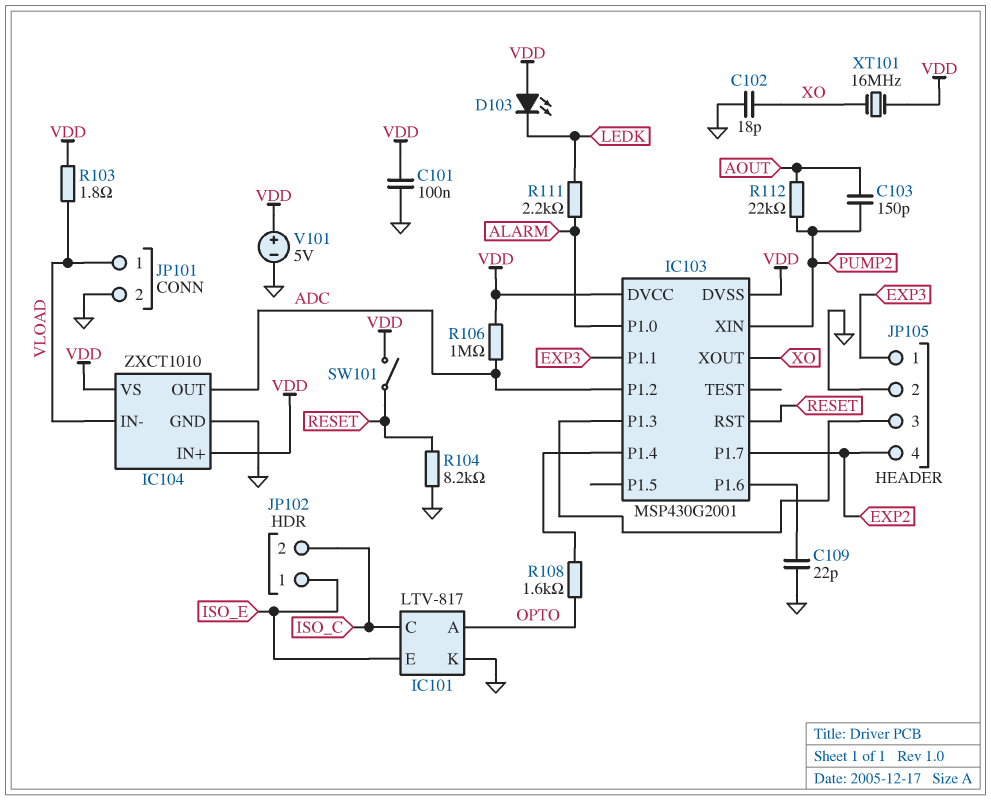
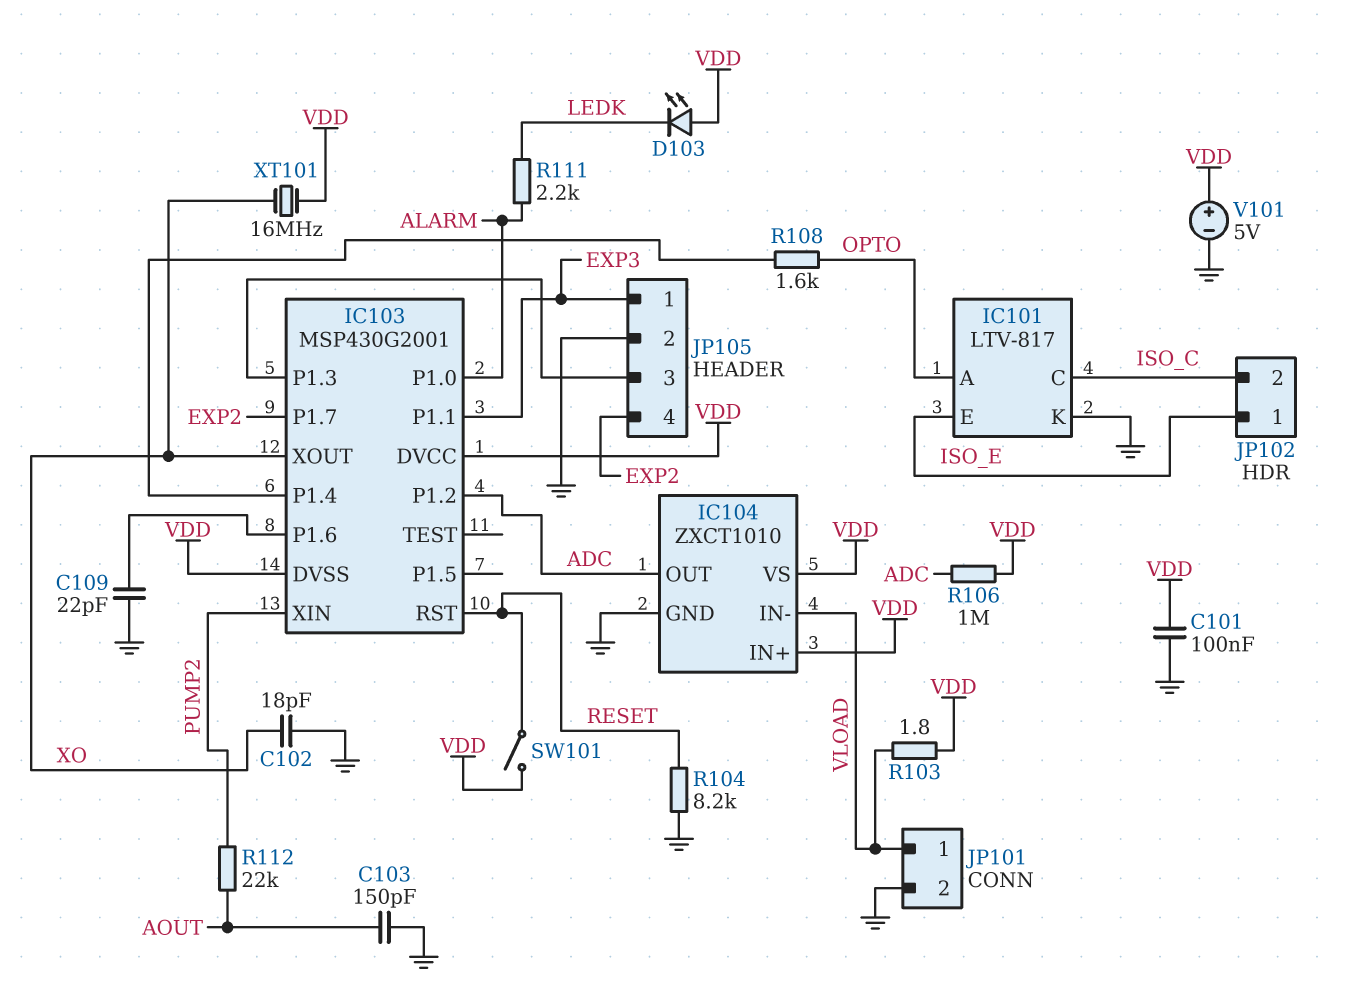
C103: 150pF (AOUT, PUMP2) -> 150pF (AOUT, GND)

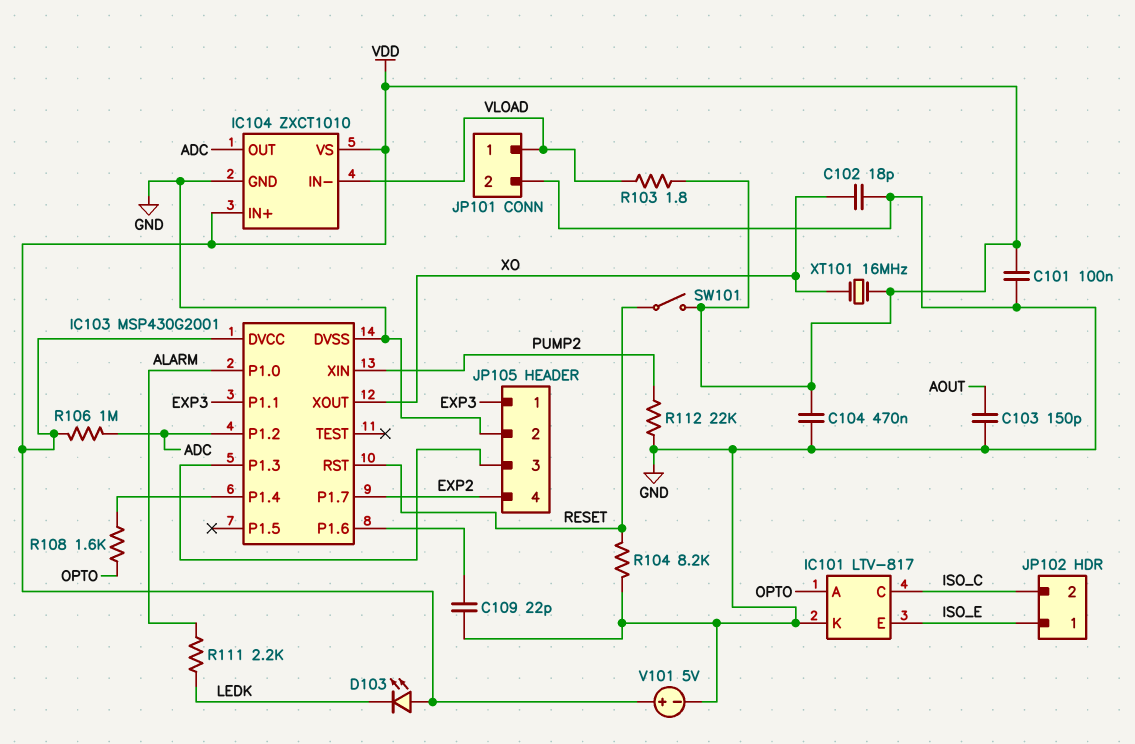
C104: none -> 470nF (GND, VDD)
IC103 pin DVSS: VDD -> GND
R112: 22k (AOUT, PUMP2) -> 22k (GND, PUMP2)

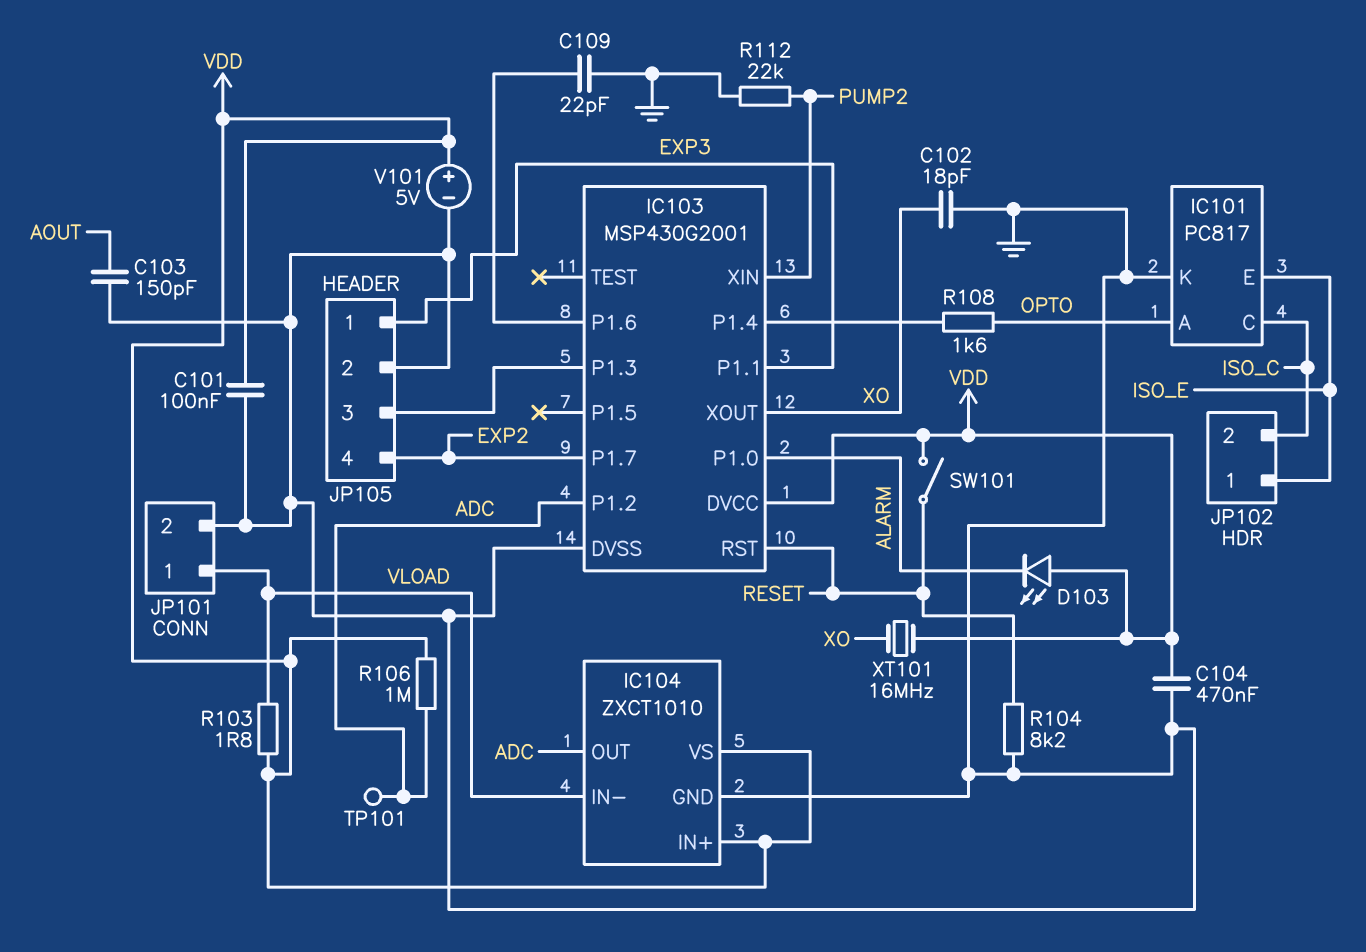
D103: LED (A VDD, K LEDK) -> LED (A VDD, K ALARM)
IC101: LTV-817 -> PC817
R111: 2.2k (ALARM, LEDK) -> none
TP101: none -> test point (ADC)

